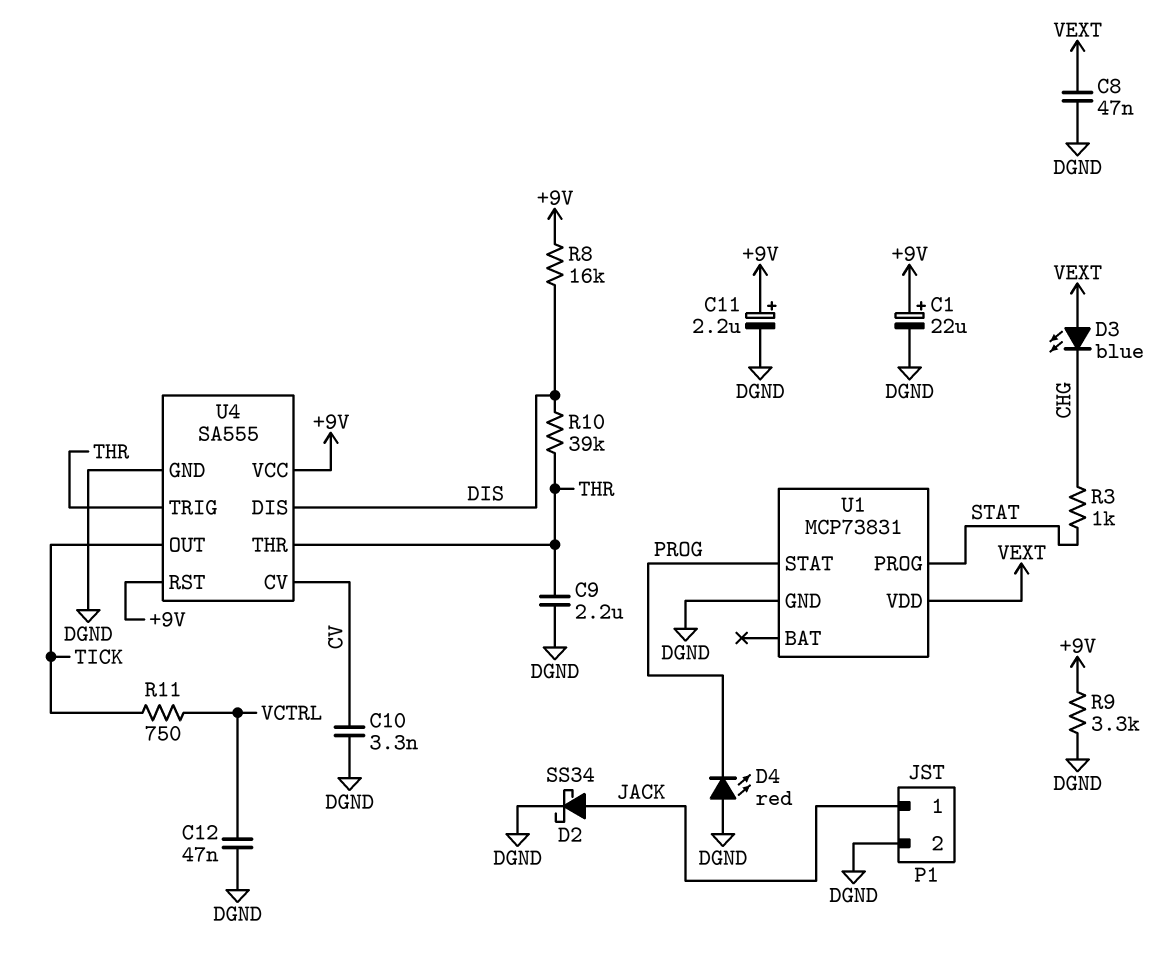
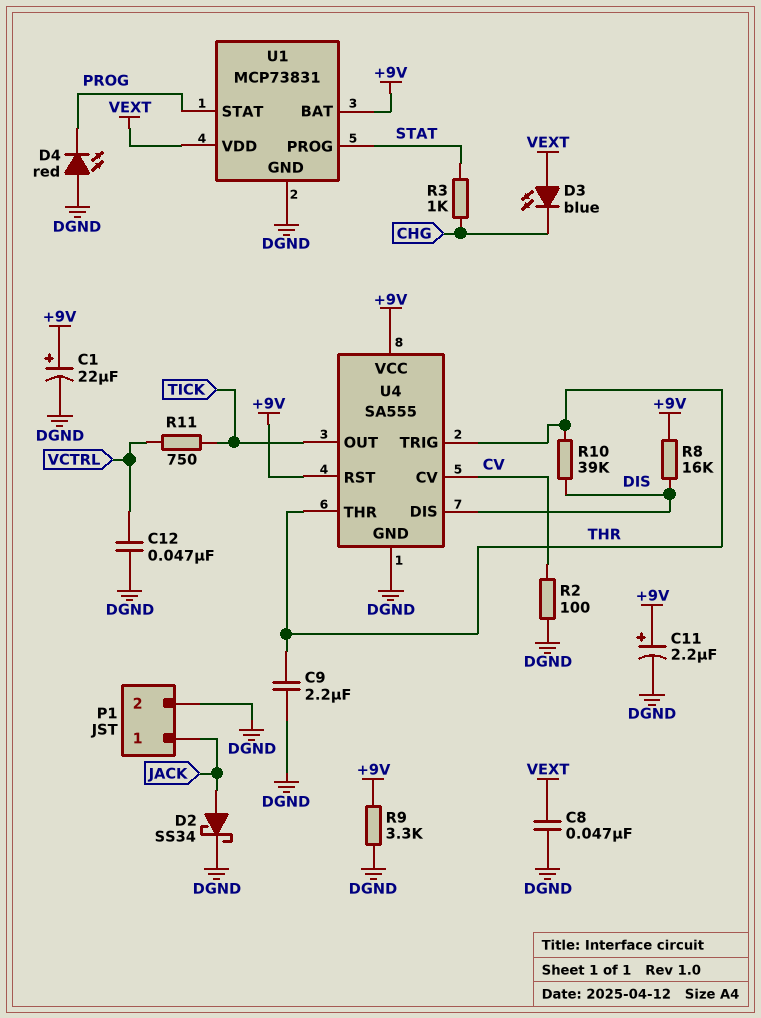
C10: 3.3nF (CV, DGND) -> none
R2: none -> 100 (CV, DGND)
U1 pin BAT: none -> +9V

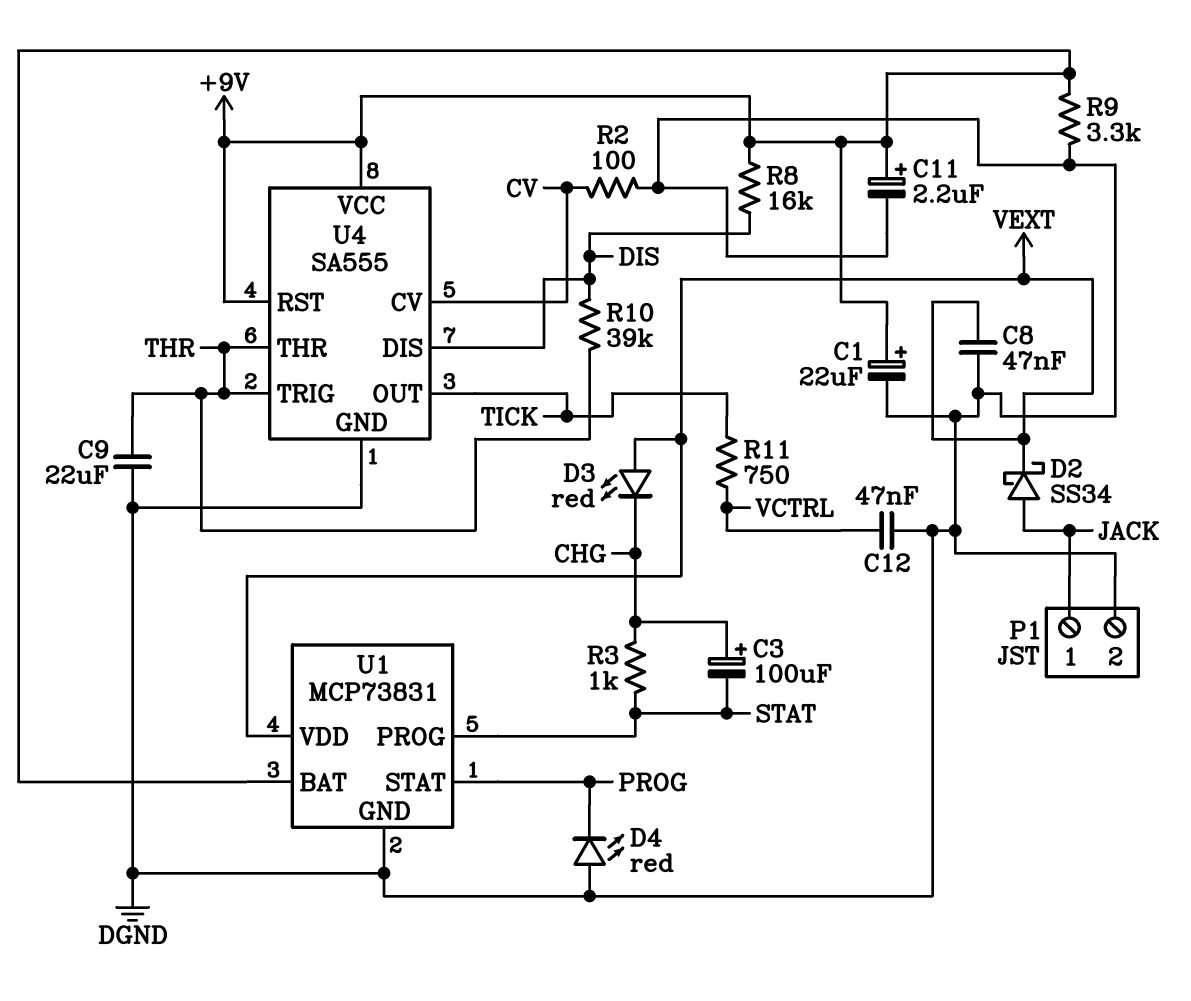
C3: none -> 100uF (plus CHG, minus STAT)
C9: 2.2uF (DGND, THR) -> 22uF (DGND, THR)
D2: schottky SS34 (A JACK, K DGND) -> schottky SS34 (A JACK, K VEXT)
D3: LED blue (A VEXT, K CHG) -> LED red (A VEXT, K CHG)

